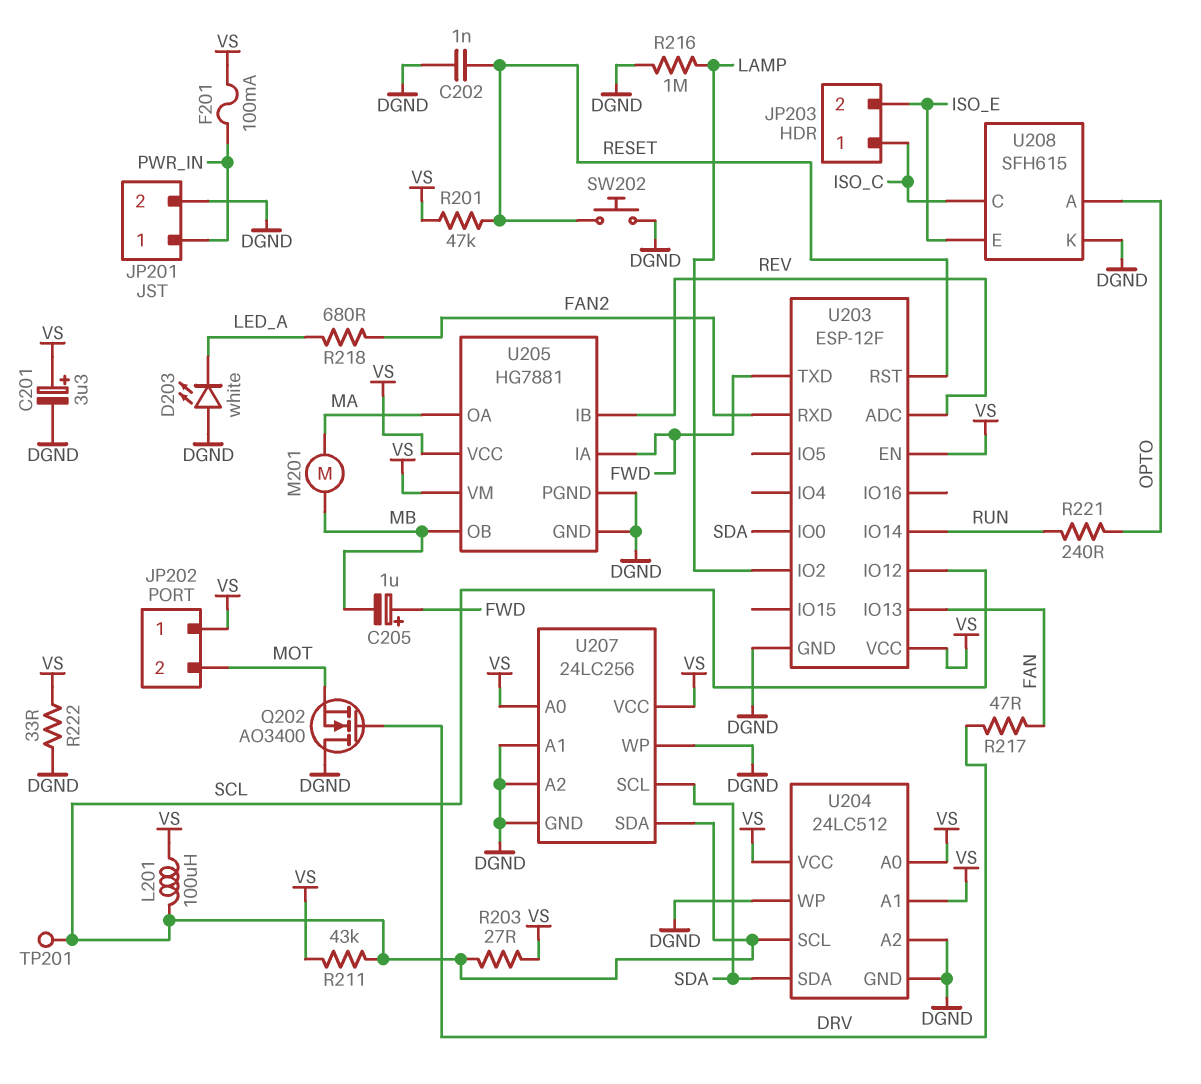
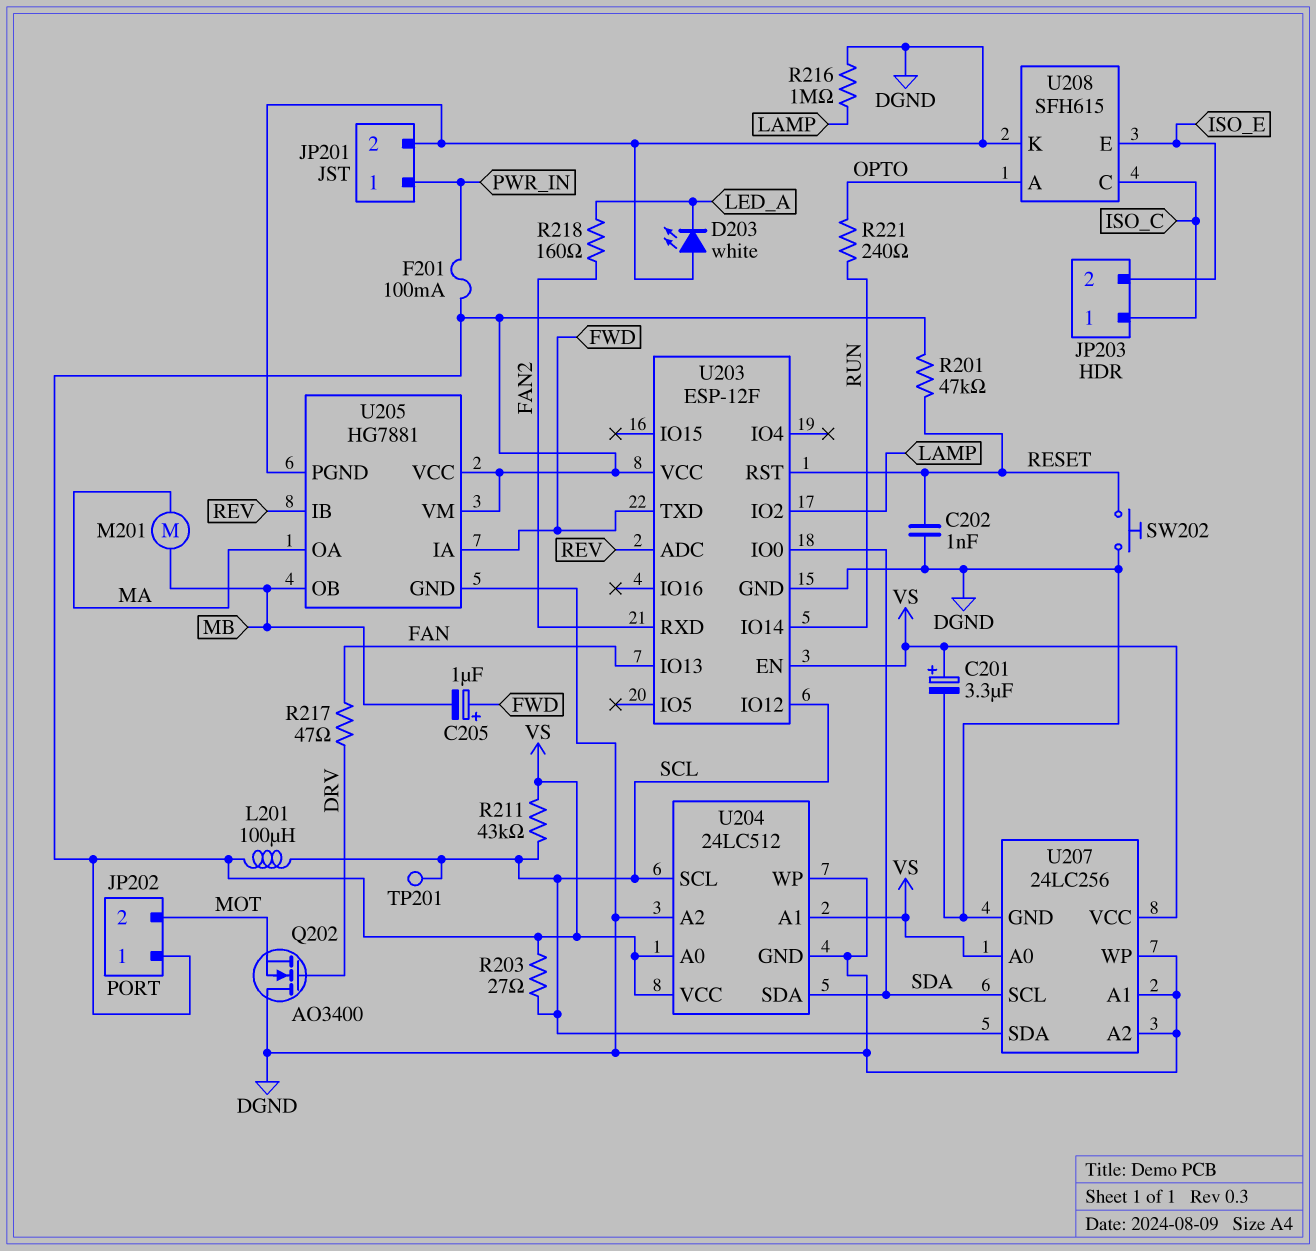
R218: 680 (FAN2, LED_A) -> 160 (FAN2, LED_A)
R222: 33 (DGND, VS) -> none

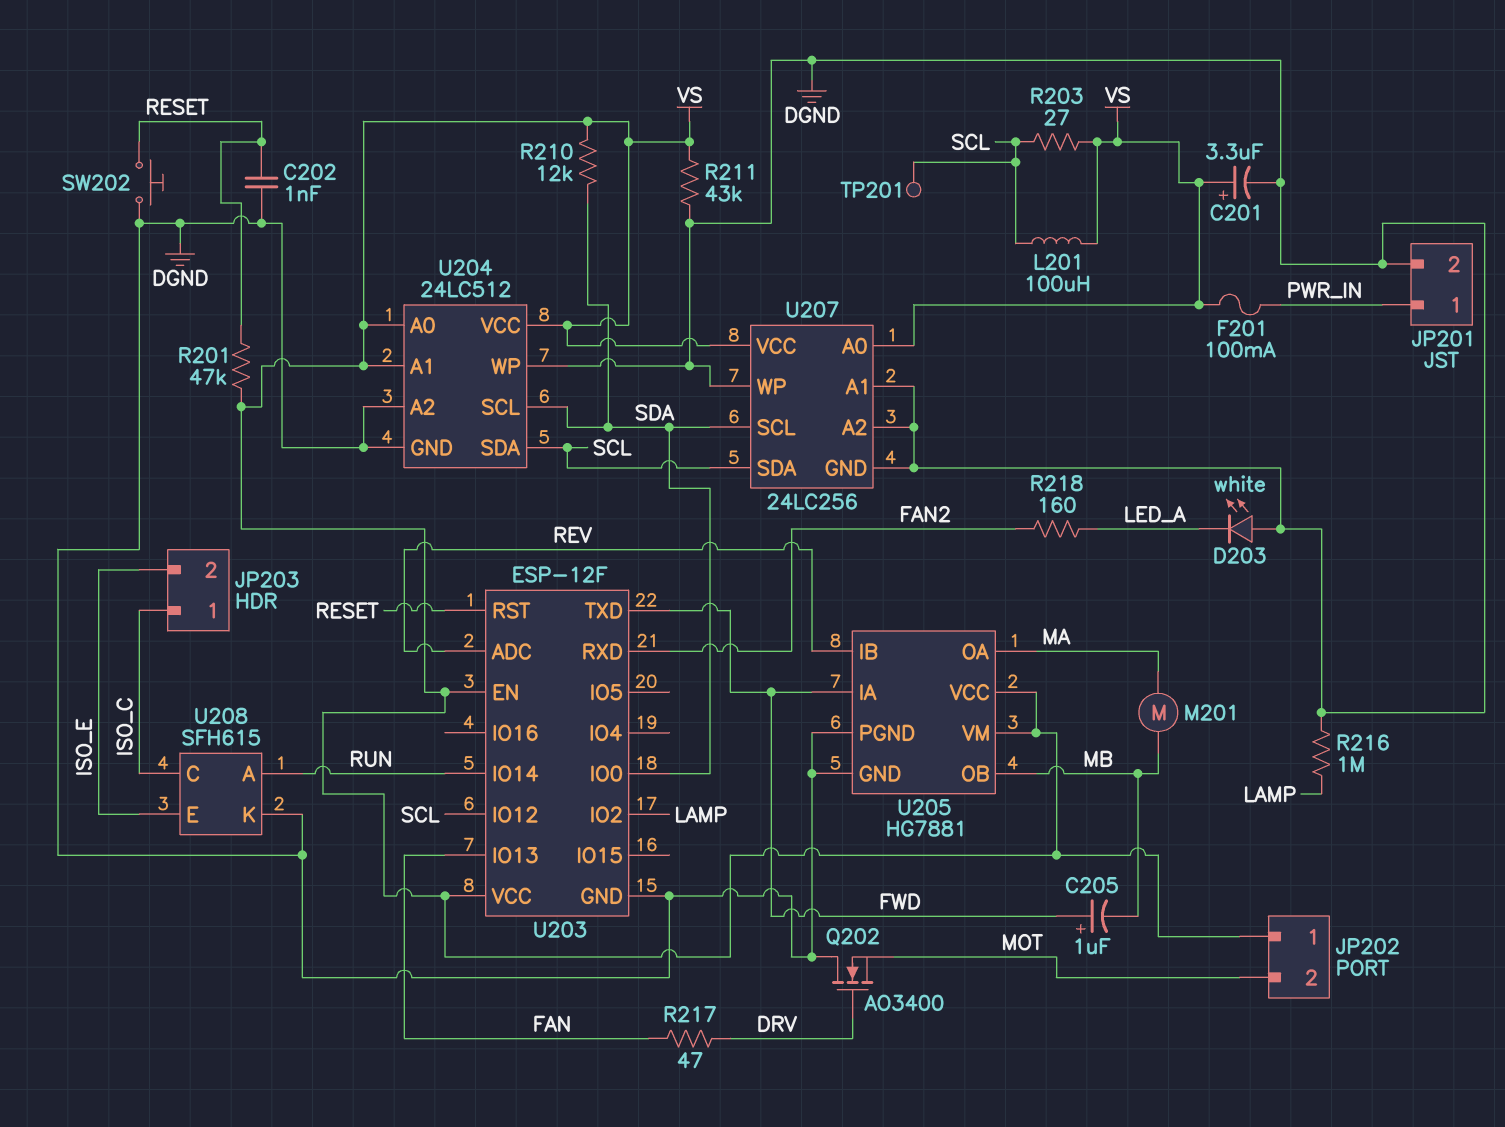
R210: none -> 12k (SDA, VS)
R211: 43k (SCL, VS) -> 43k (DGND, VS)
R221: 240 (OPTO, RUN) -> none
U204 pin SCL: SCL -> SDA
U204 pin SDA: SDA -> SCL
U208 pin A: OPTO -> RUN

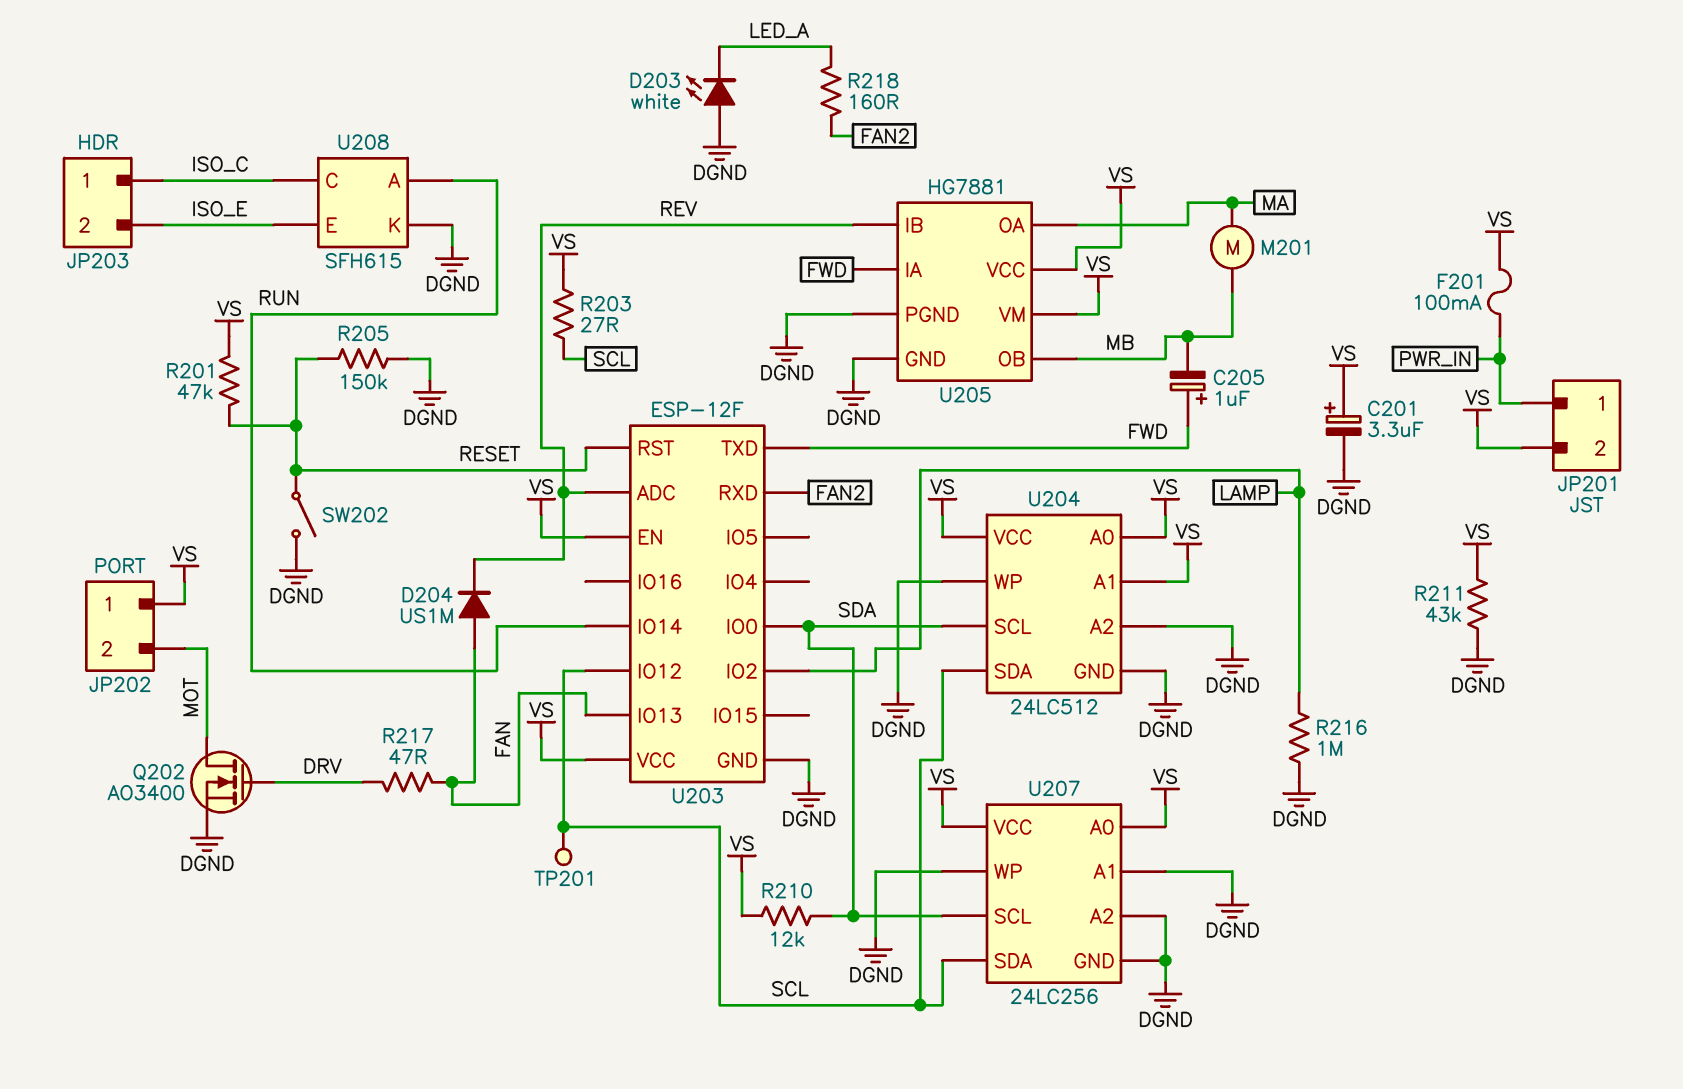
C202: 1nF (DGND, RESET) -> none
D204: none -> diode US1M (A FAN, K REV)
JP201 pin 2: DGND -> VS
L201: 100uH (SCL, VS) -> none
Q202: NMOS AO3400 (G DRV, D DGND, S MOT) -> NMOS AO3400 (G DRV, D MOT, S DGND)
R205: none -> 150k (DGND, RESET)
SW202: button (DGND, RESET) -> switch (DGND, RESET)

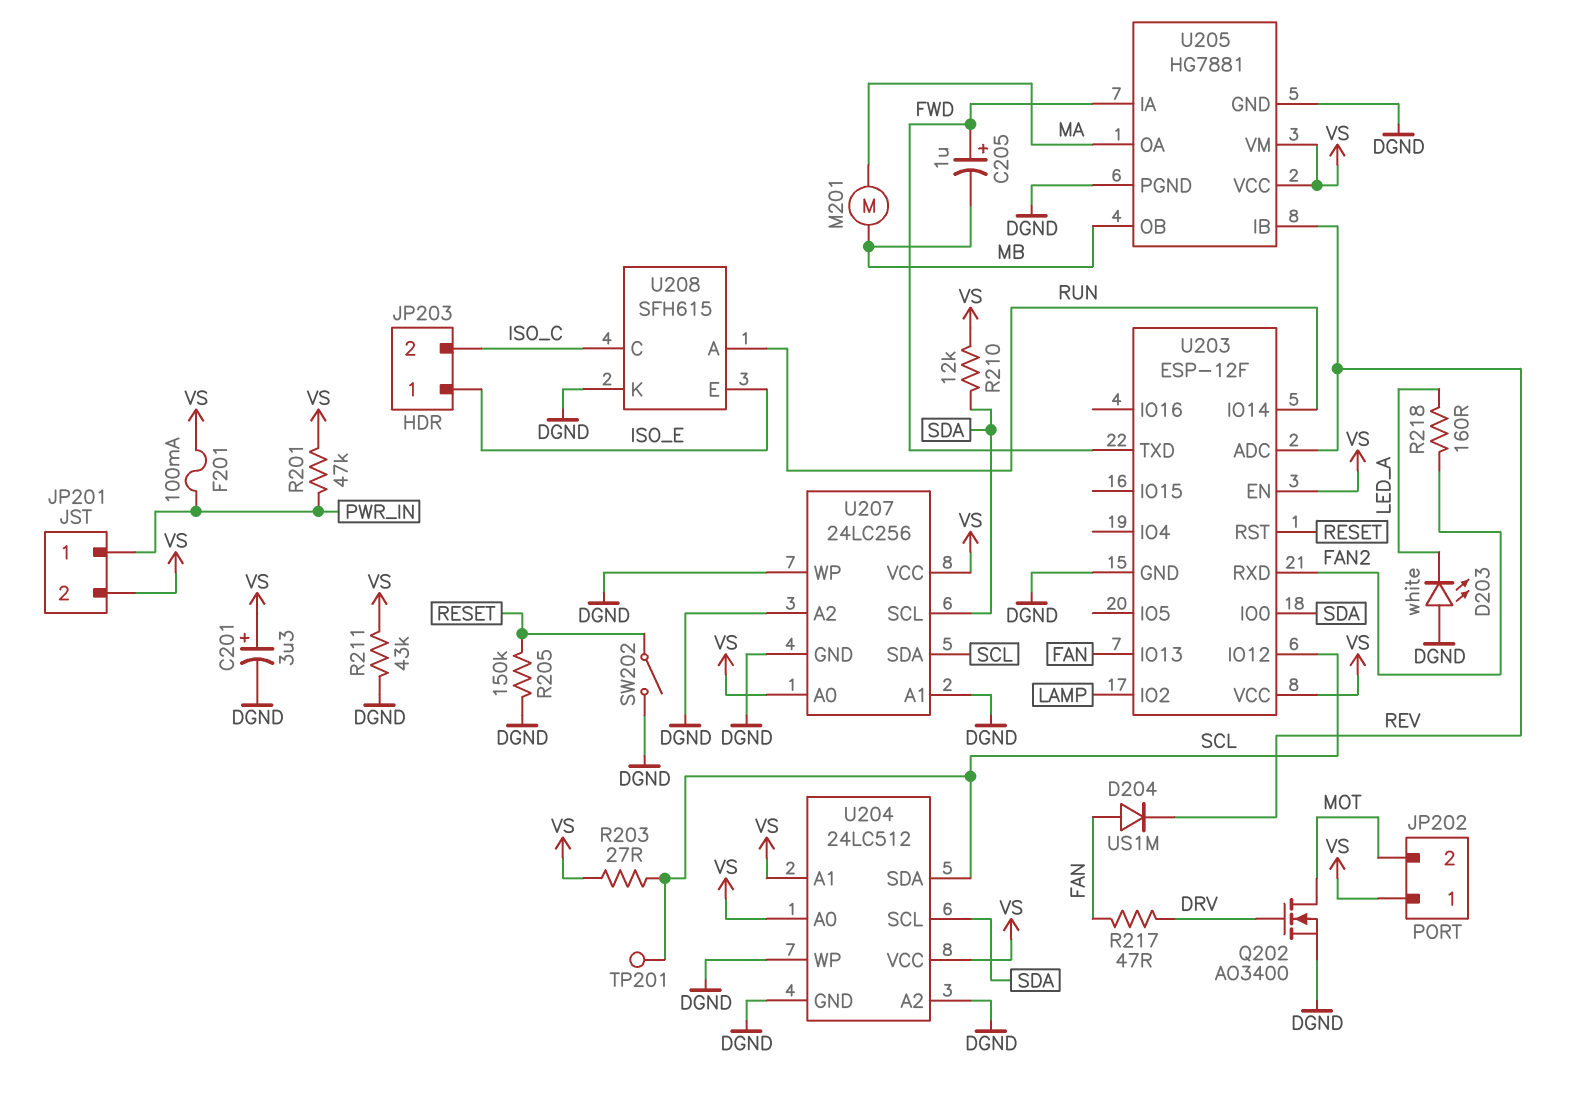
JP203 pin 1: ISO_C -> ISO_E
JP203 pin 2: ISO_E -> ISO_C
R201: 47k (RESET, VS) -> 47k (PWR_IN, VS)
R216: 1M (DGND, LAMP) -> none

